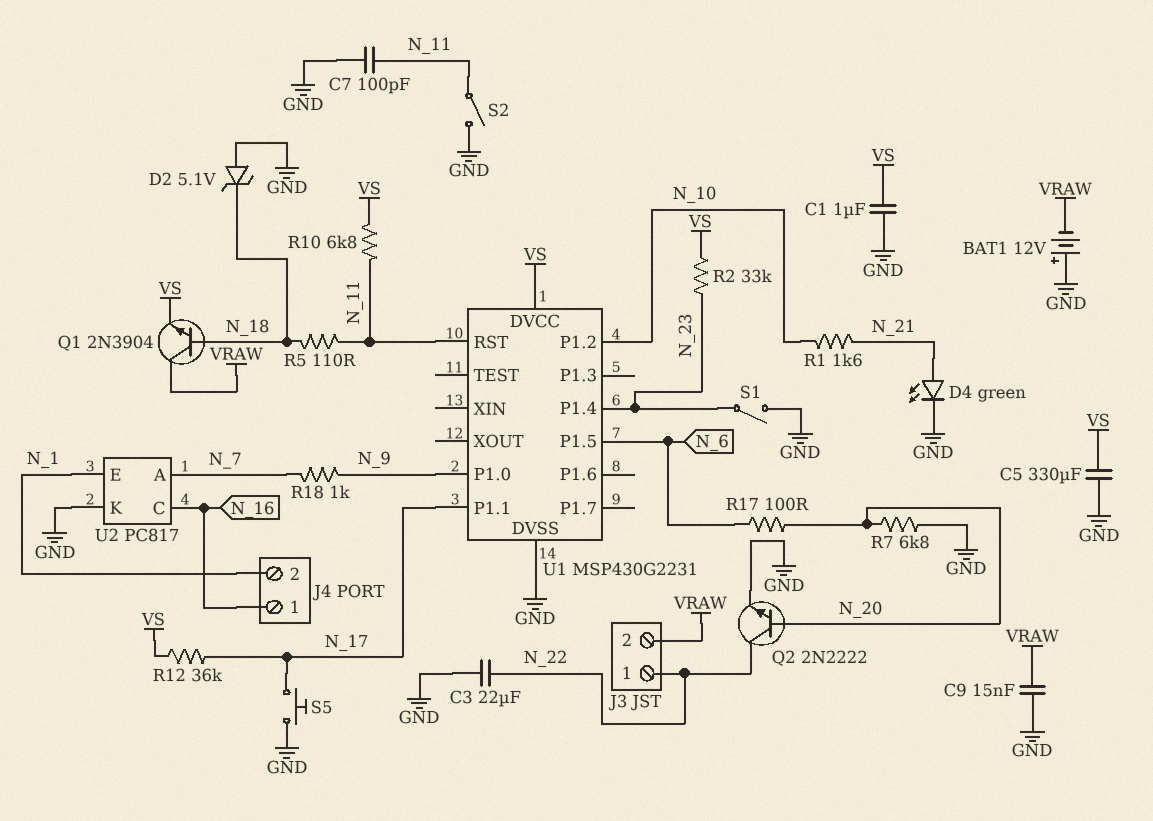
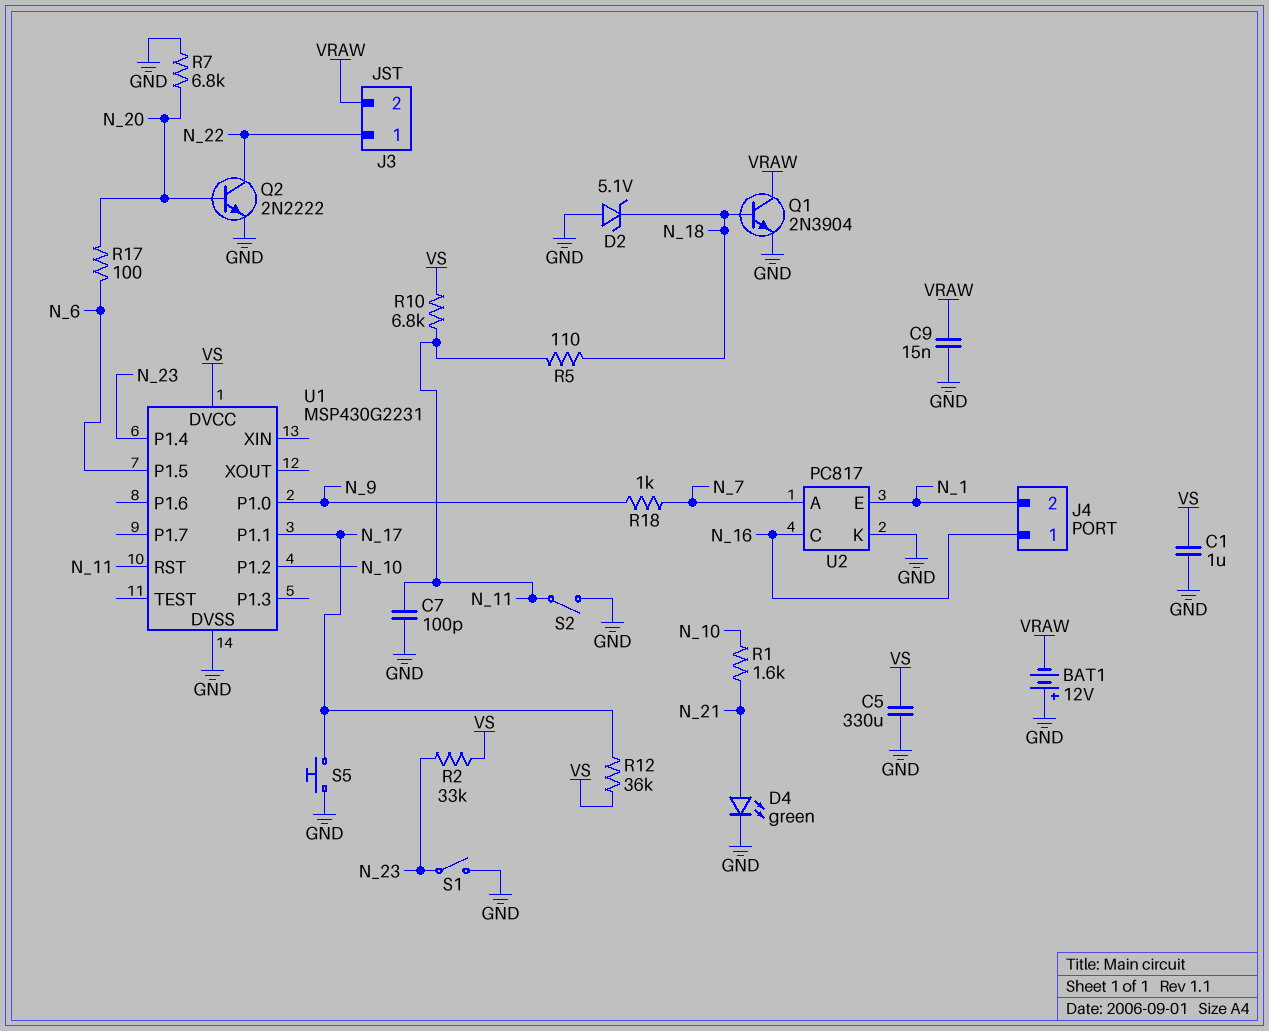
C3: 22uF (GND, N_22) -> none
Q1: NPN 2N3904 (B N_18, C VRAW, E VS) -> NPN 2N3904 (B N_18, C VRAW, E GND)

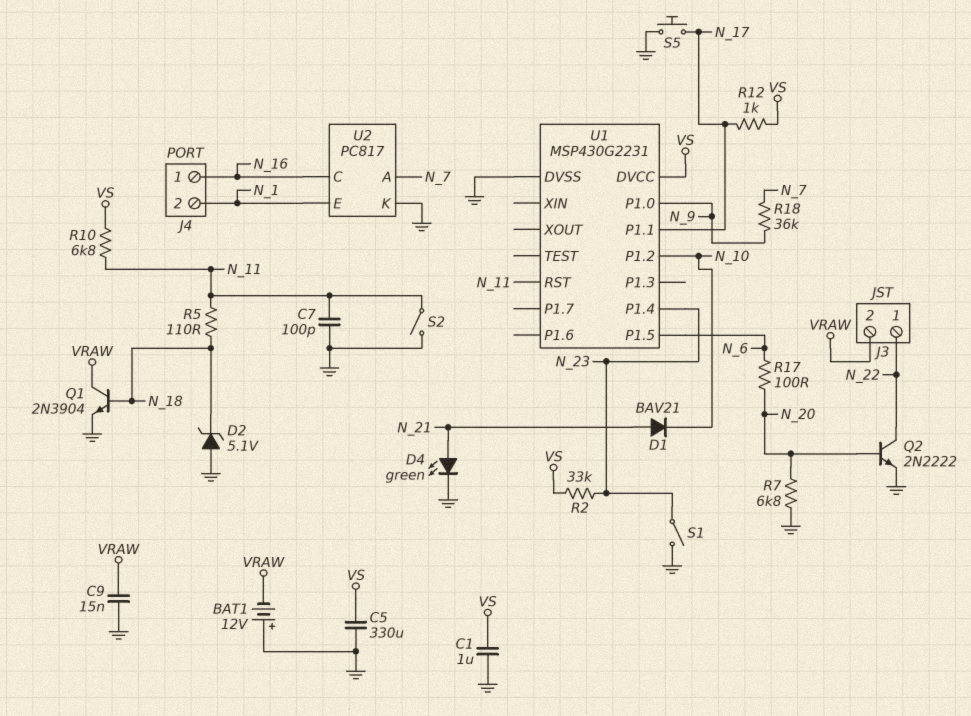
D1: none -> diode BAV21 (A N_21, K N_10)
R1: 1.6k (N_10, N_21) -> none
R12: 36k (N_17, VS) -> 1k (N_17, VS)
R18: 1k (N_7, N_9) -> 36k (N_7, N_9)

